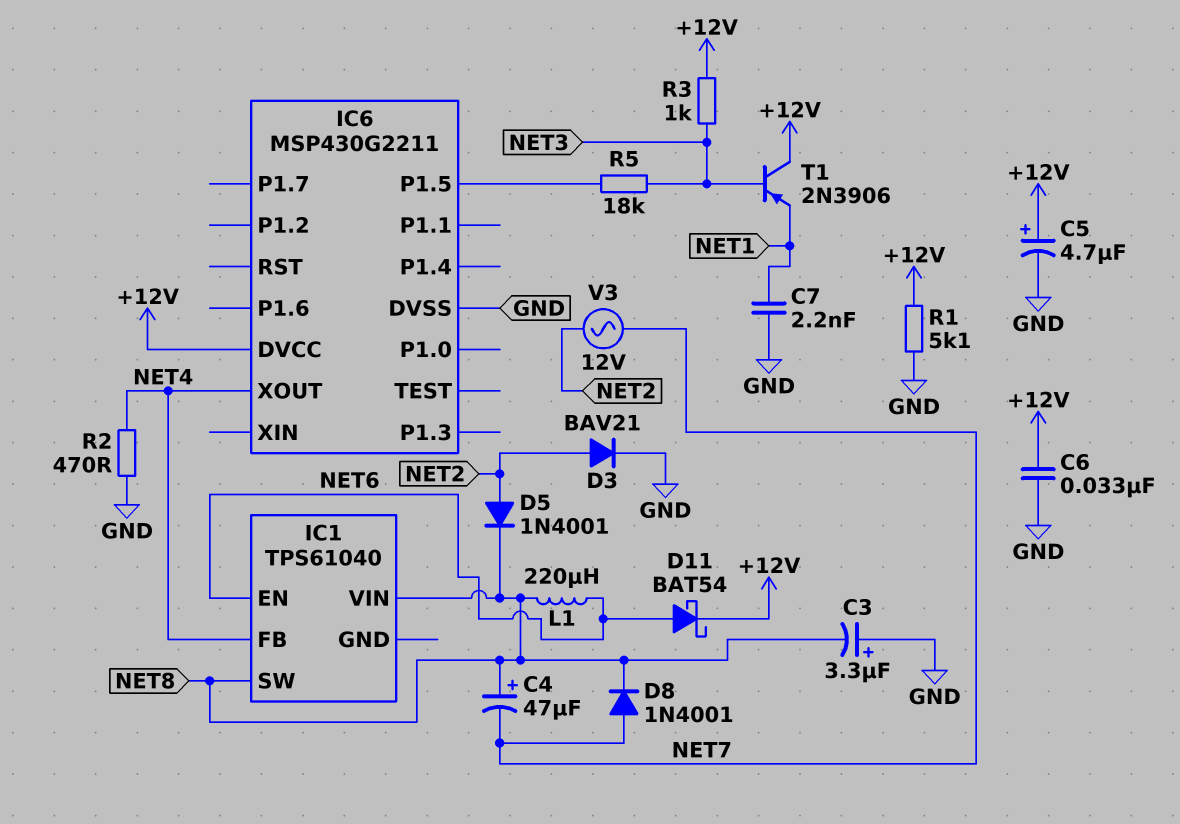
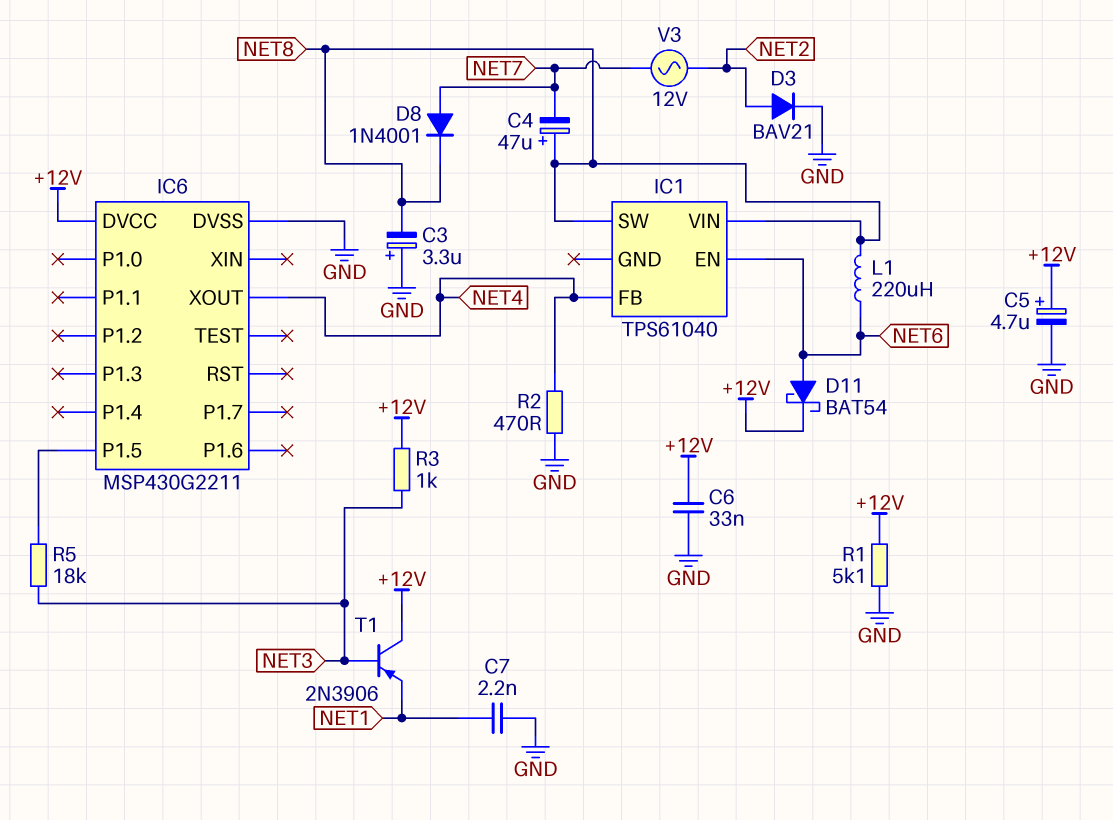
D5: diode 1N4001 (A NET2, K NET8) -> none

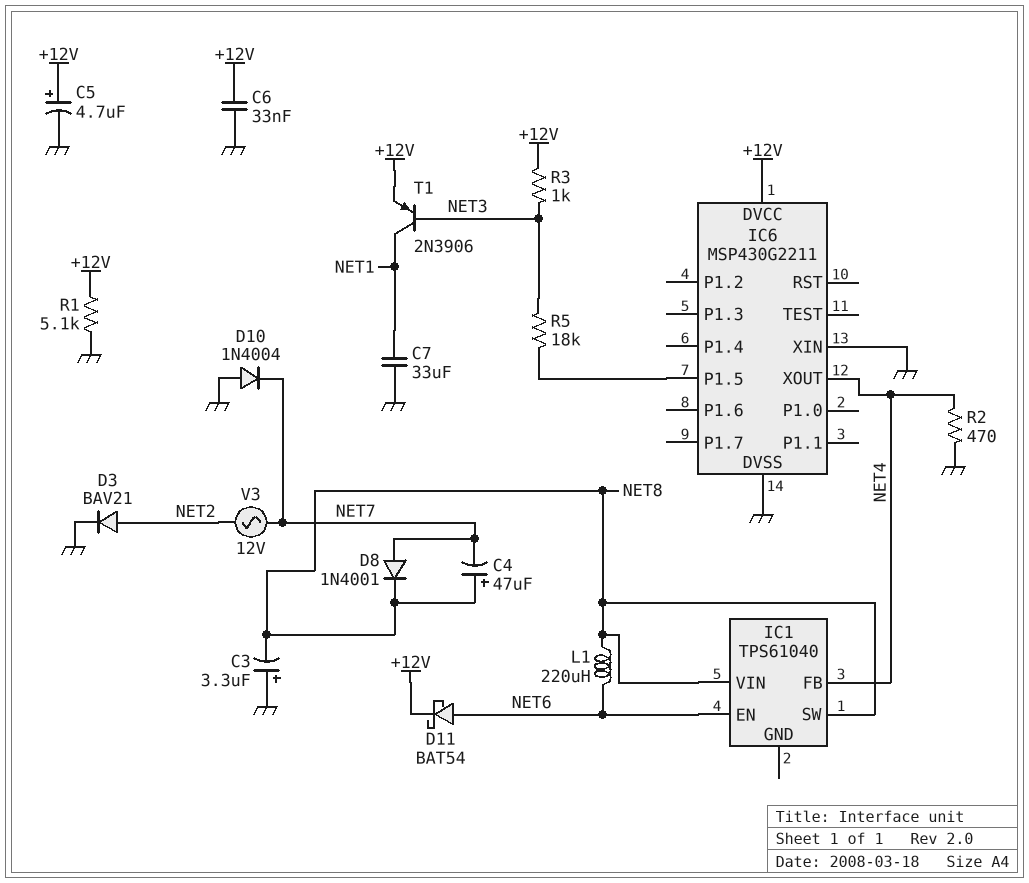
C7: 2.2nF (GND, NET1) -> 33uF (GND, NET1)
D10: none -> diode 1N4004 (A GND, K NET7)
IC6 pin XIN: none -> GND
T1: PNP 2N3906 (B NET3, C +12V, E NET1) -> PNP 2N3906 (B NET3, C NET1, E +12V)

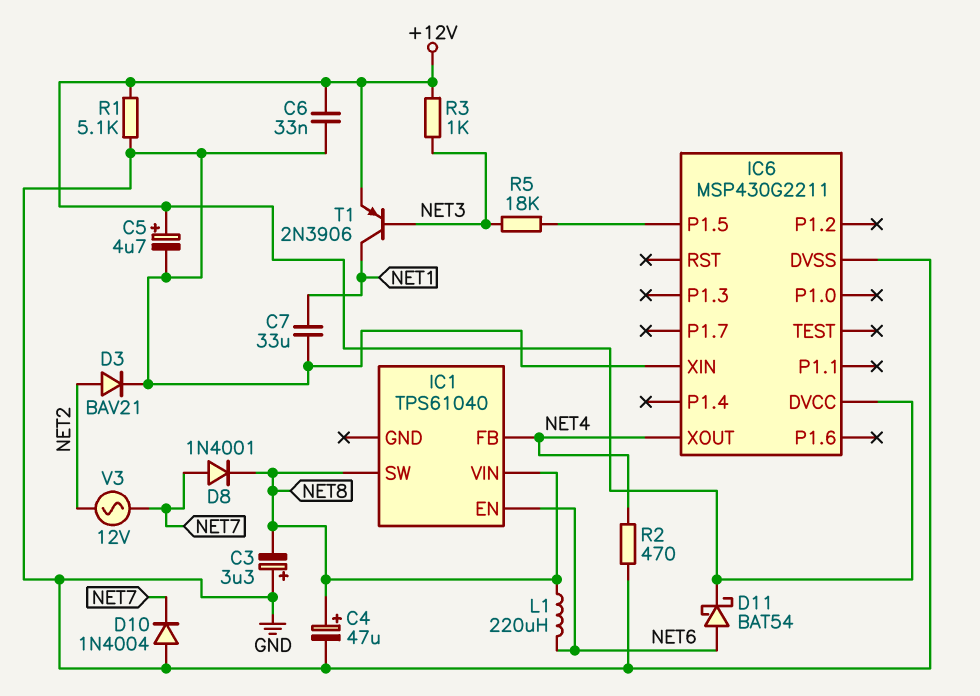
C4: 47uF (plus NET8, minus NET7) -> 47uF (plus NET8, minus GND)

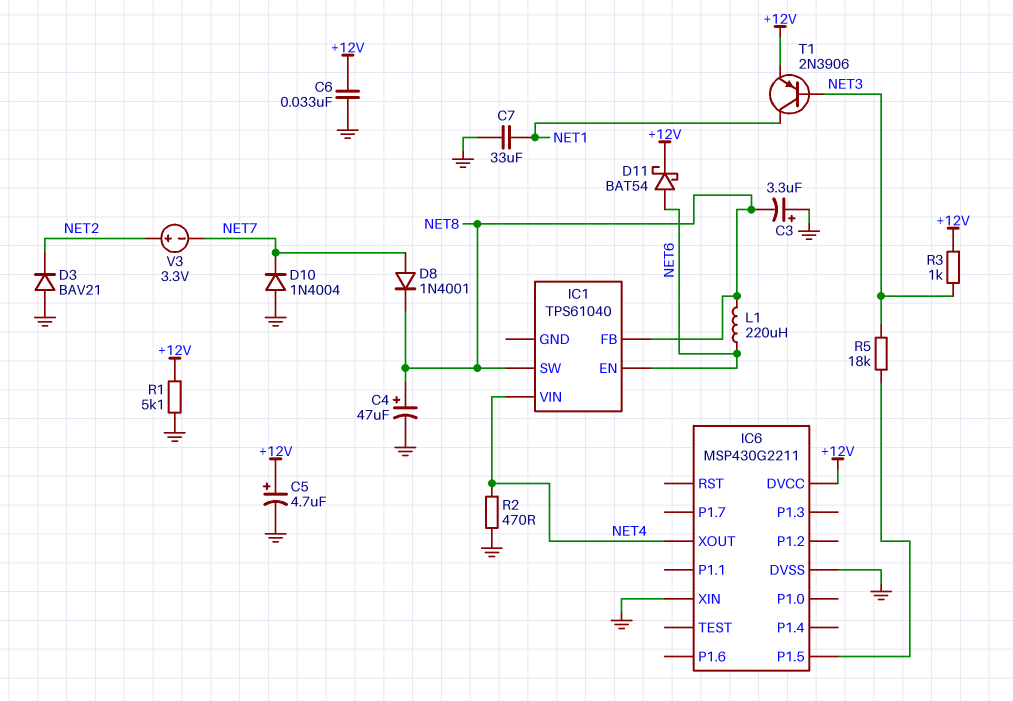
D3: diode BAV21 (A NET2, K GND) -> diode BAV21 (A GND, K NET2)
IC1 pin FB: NET4 -> NET8
IC1 pin VIN: NET8 -> NET4
V3: AC 12V (NET2, NET7) -> 3.3V (plus NET2, minus NET7)

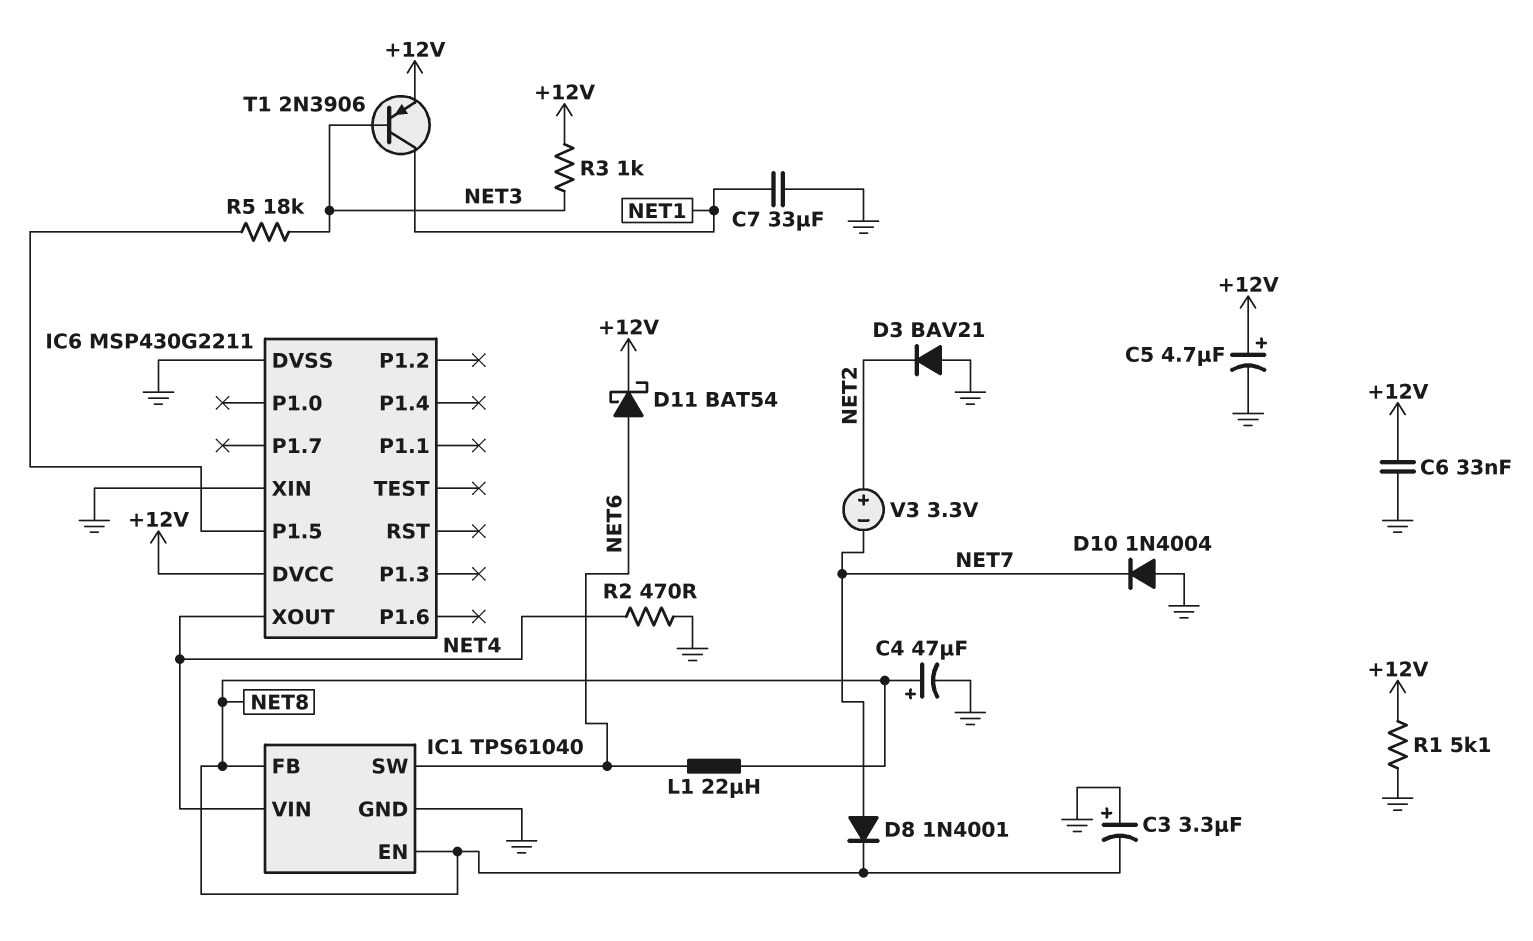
IC1 pin EN: NET6 -> NET8
IC1 pin GND: none -> GND
IC1 pin SW: NET8 -> NET6
L1: 220uH (NET6, NET8) -> 22uH (NET6, NET8)

